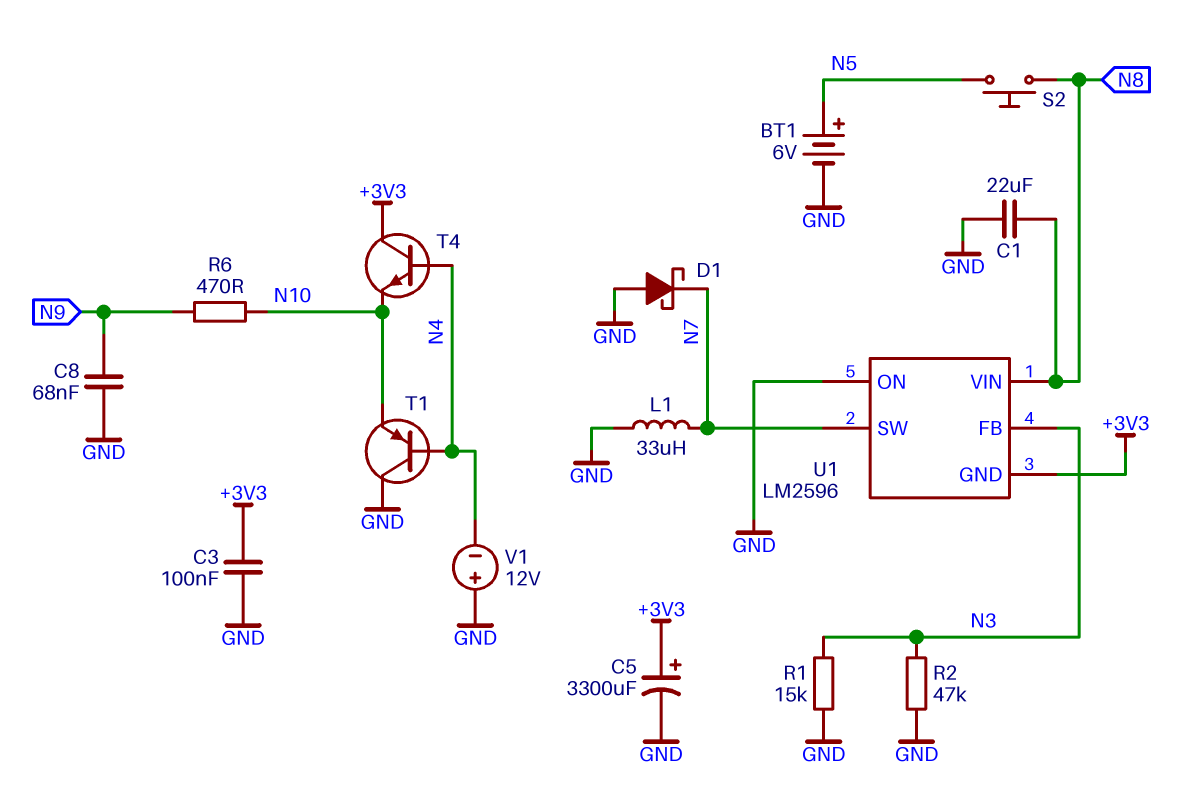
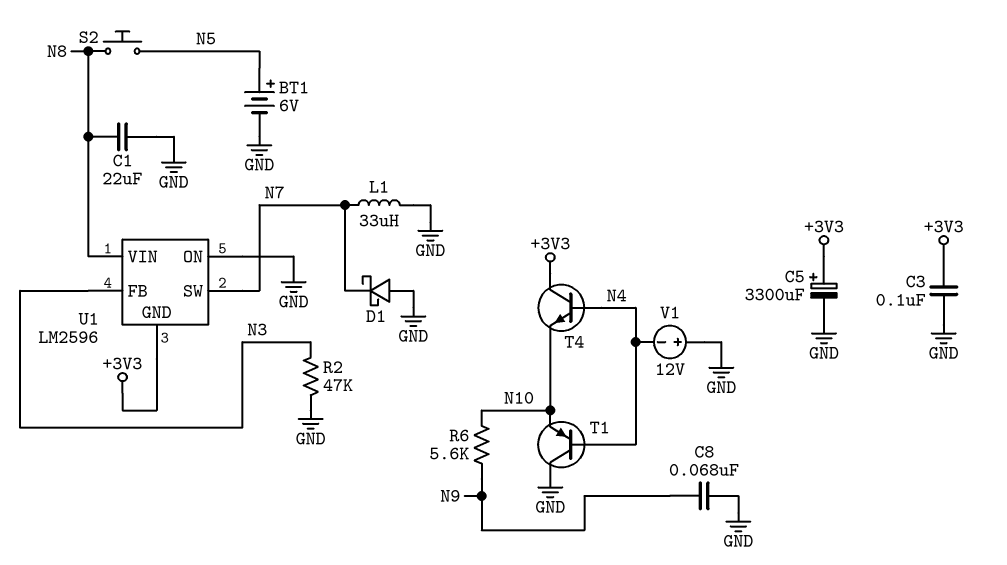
R1: 15k (GND, N3) -> none
R6: 470 (N9, N10) -> 5.6k (N9, N10)

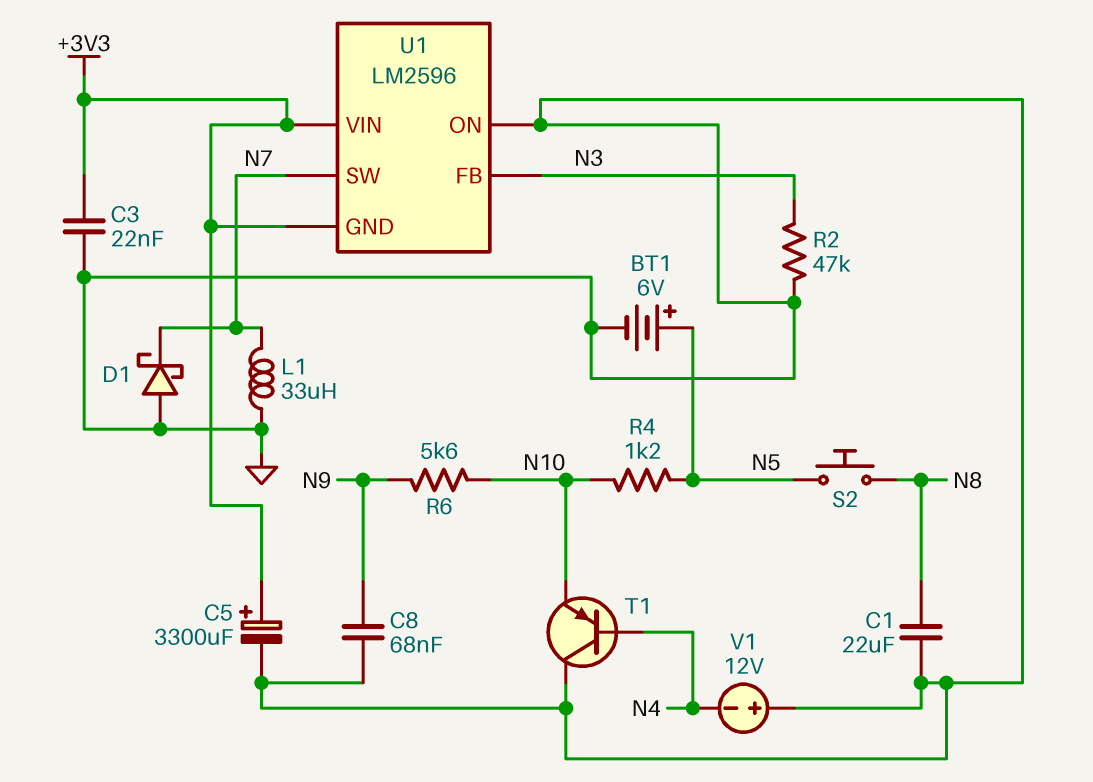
C3: 100nF (+3V3, GND) -> 22nF (+3V3, GND)
R4: none -> 1.2k (N5, N10)
T4: NPN (B N4, C +3V3, E N10) -> none
U1 pin VIN: N8 -> +3V3

